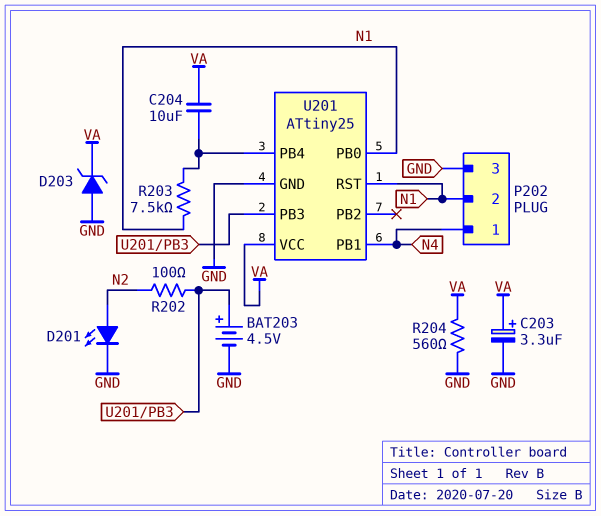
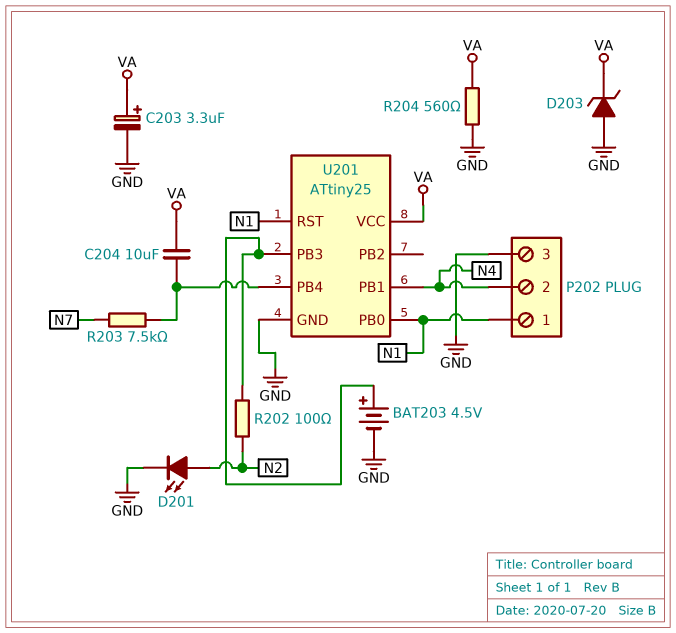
P202 pin 1: N4 -> N1
P202 pin 2: N1 -> N4
R203: 7.5k (N1, U201/PB4) -> 7.5k (N7, U201/PB4)

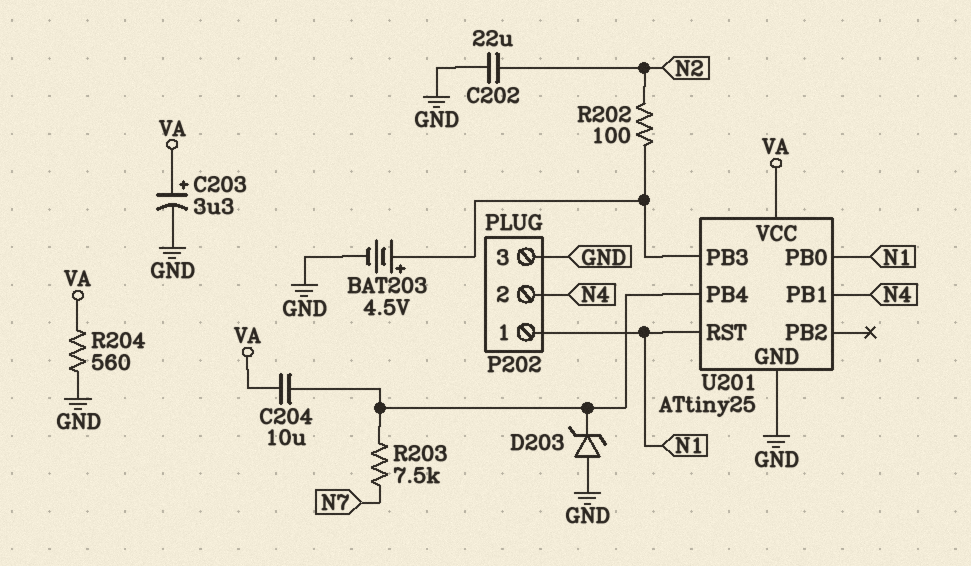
C202: none -> 22uF (GND, N2)
D201: LED (A N2, K GND) -> none
D203: zener (A GND, K VA) -> zener (A GND, K U201/PB4)

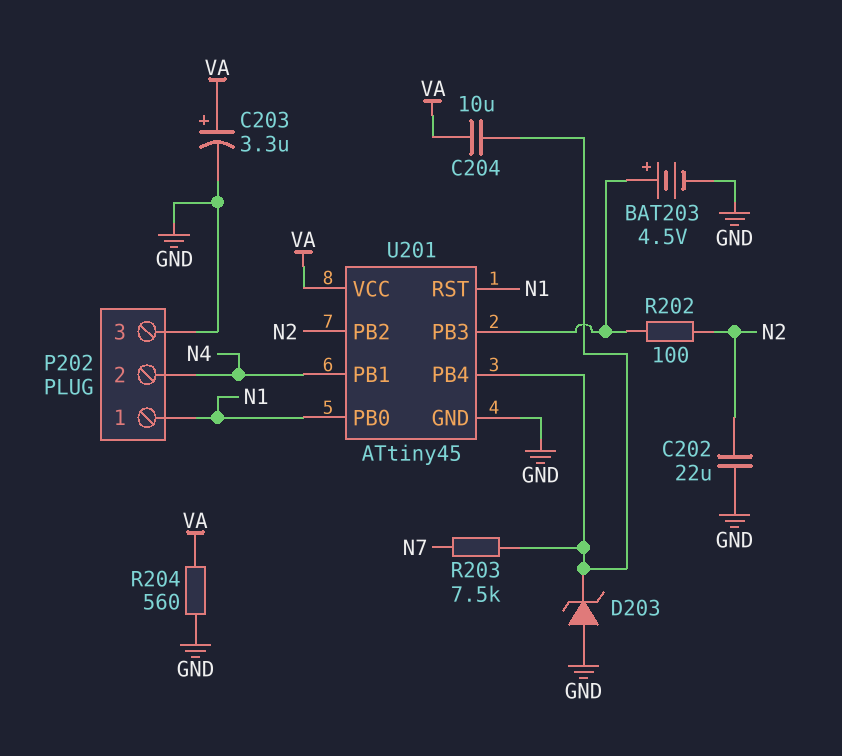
U201: ATtiny25 -> ATtiny45
U201 pin PB2: none -> N2

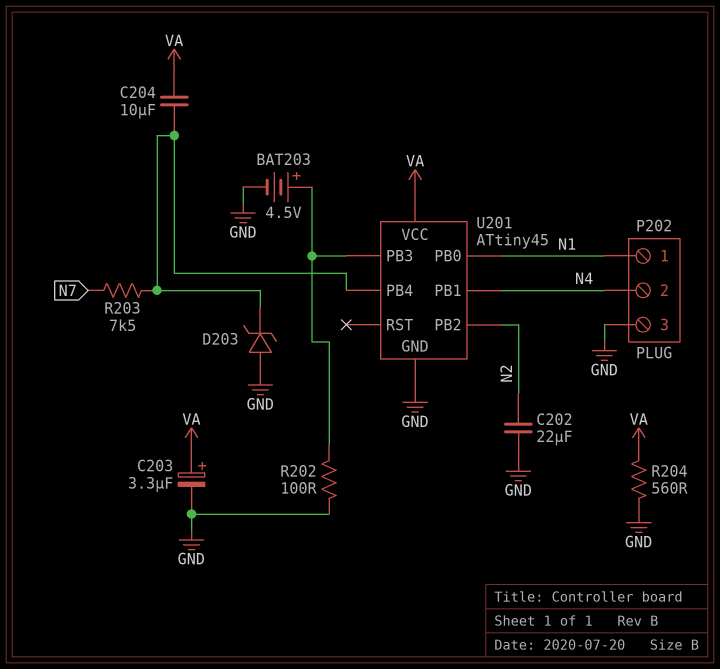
R202: 100 (N2, U201/PB3) -> 100 (GND, U201/PB3)
U201 pin RST: N1 -> none

